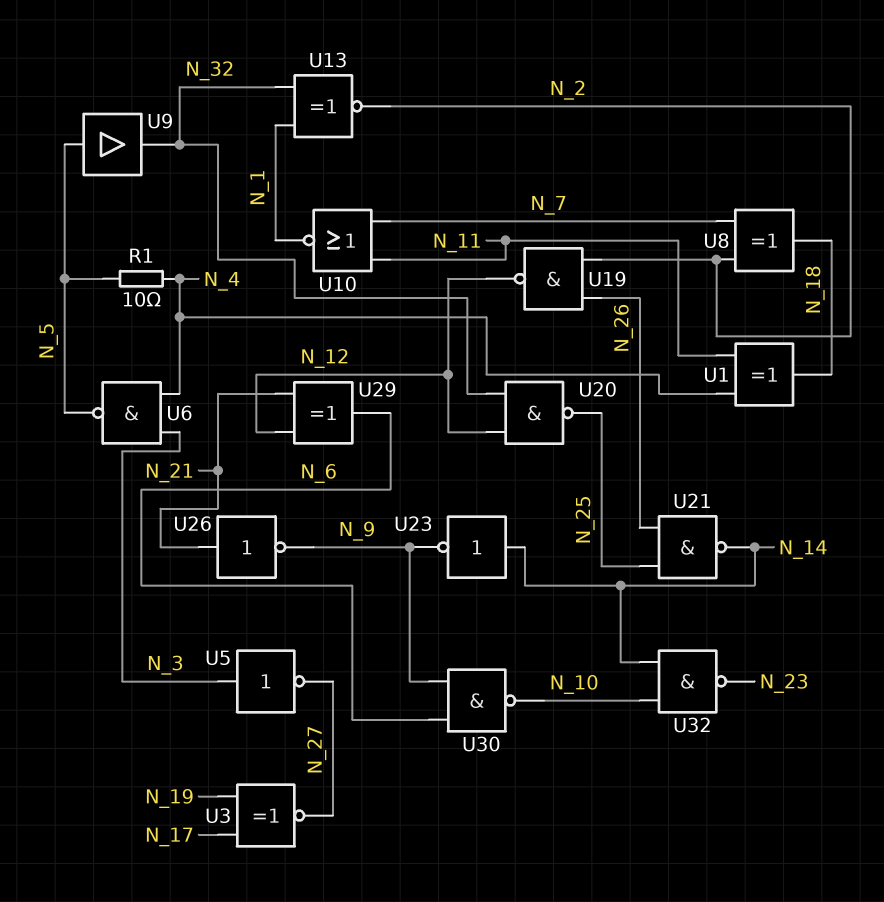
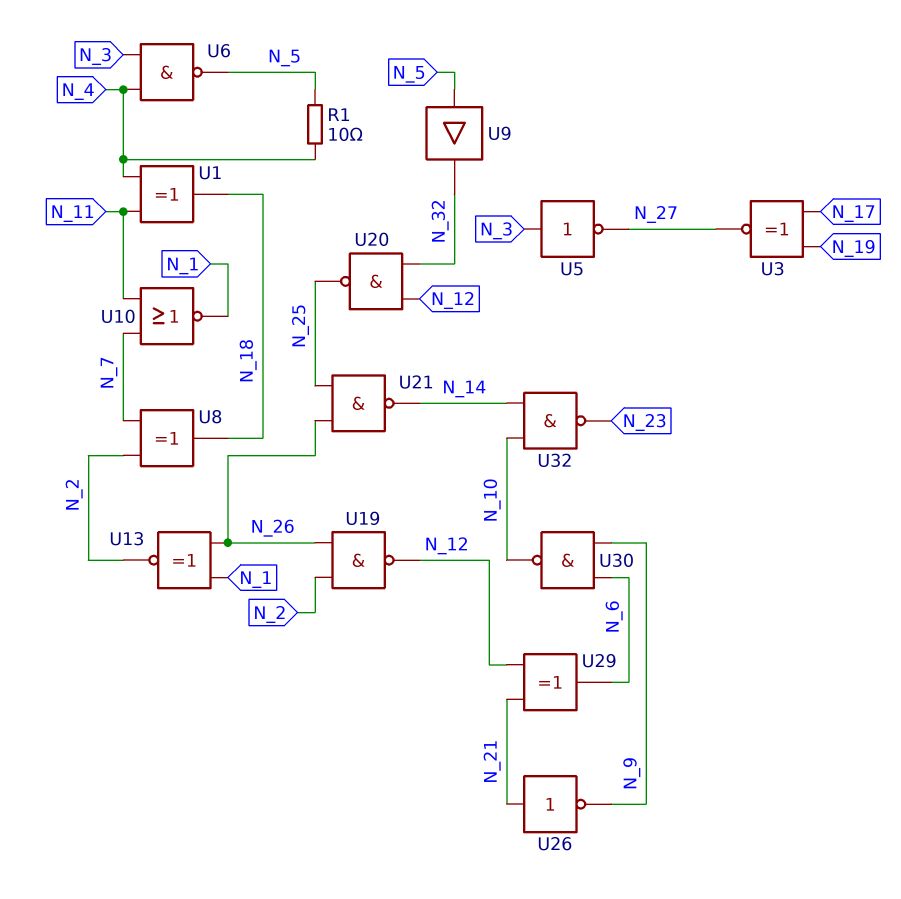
U13: XNOR (in N_1, in N_32, out N_2) -> XNOR (in N_1, in N_26, out N_2)
U23: NOT (in N_14, out N_9) -> none

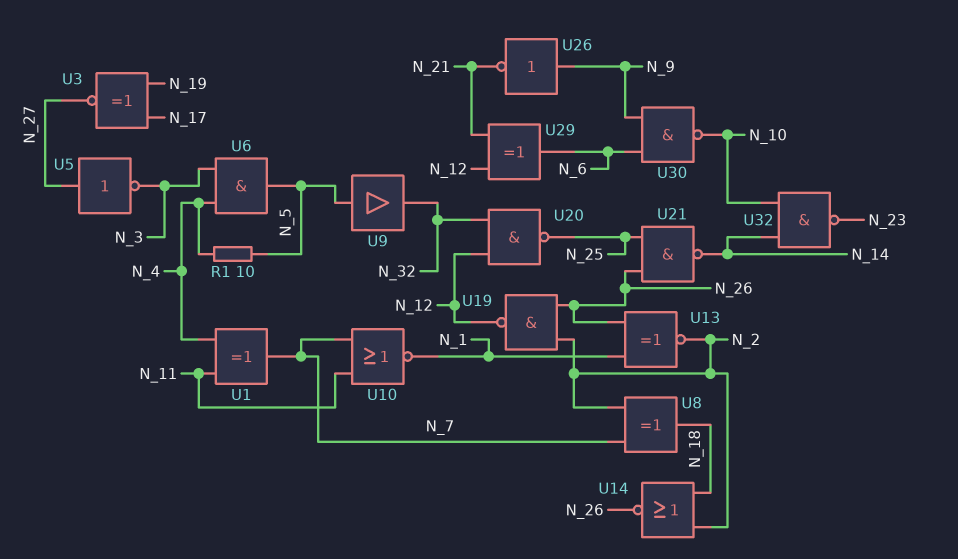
U1: XOR (in N_4, in N_11, out N_18) -> XOR (in N_4, in N_11, out N_7)
U5: NOT (in N_3, out N_27) -> NOT (in N_27, out N_3)
U6: NAND (in N_3, in N_4, out N_5) -> AND (in N_3, in N_4, out N_5)
U14: none -> NOR (in N_2, in N_18, out N_26)
U26: NOT (in N_21, out N_9) -> NOT (in N_9, out N_21)

